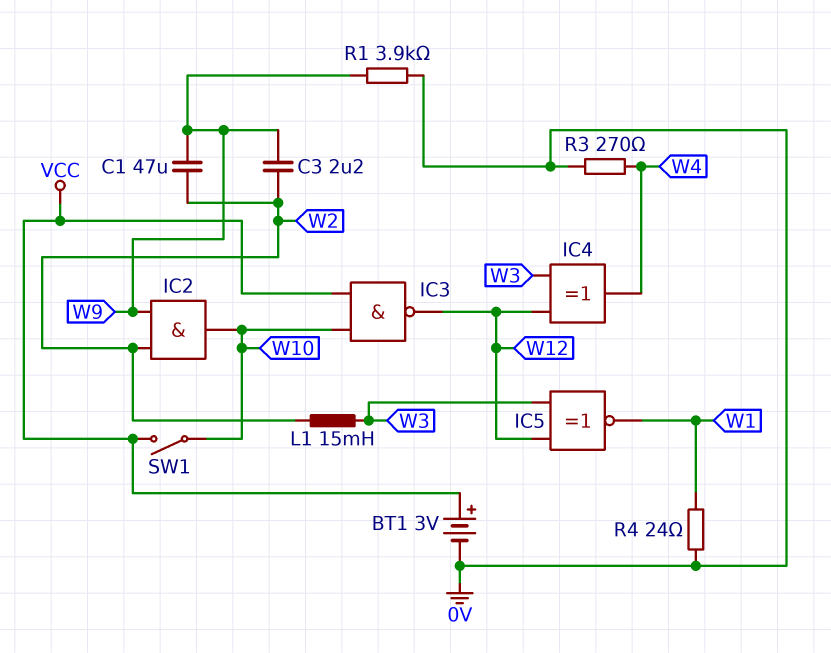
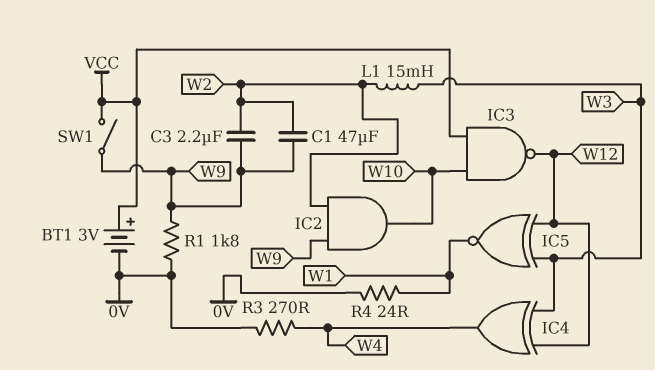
R1: 3.9k (0V, W9) -> 1.8k (0V, W9)
SW1: switch (VCC, W10) -> switch (VCC, W9)

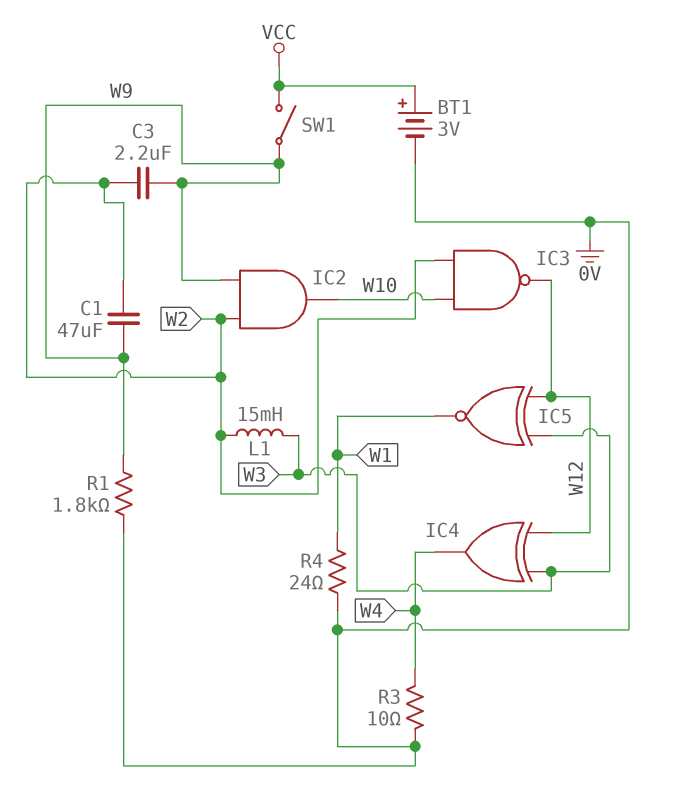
IC3: NAND (in VCC, in W10, out W12) -> NAND (in W2, in W10, out W12)
R3: 270 (0V, W4) -> 10 (0V, W4)

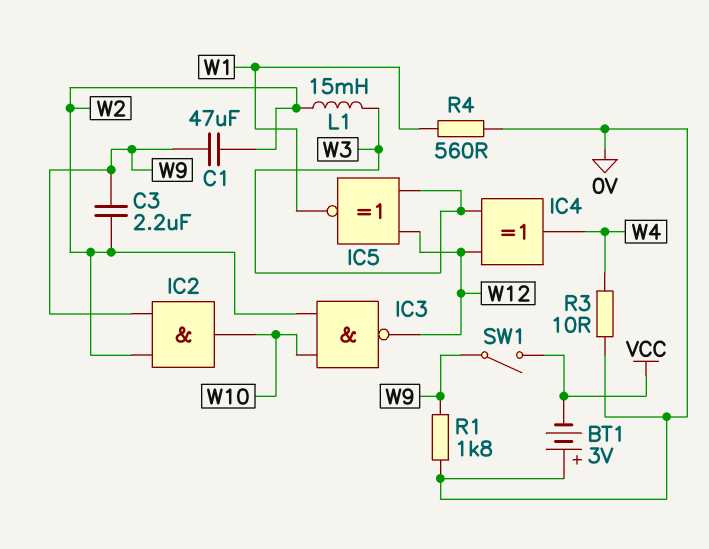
BT1: 3V (plus VCC, minus 0V) -> 3V (plus 0V, minus VCC)
R4: 24 (0V, W1) -> 560 (0V, W1)

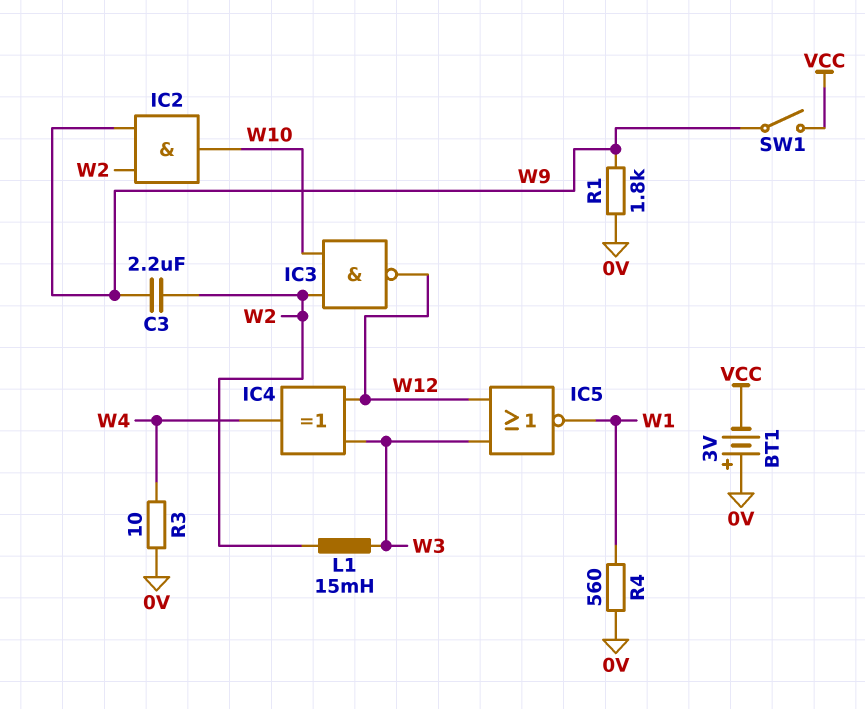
C1: 47uF (W2, W9) -> none
IC5: XNOR (in W3, in W12, out W1) -> NOR (in W3, in W12, out W1)

